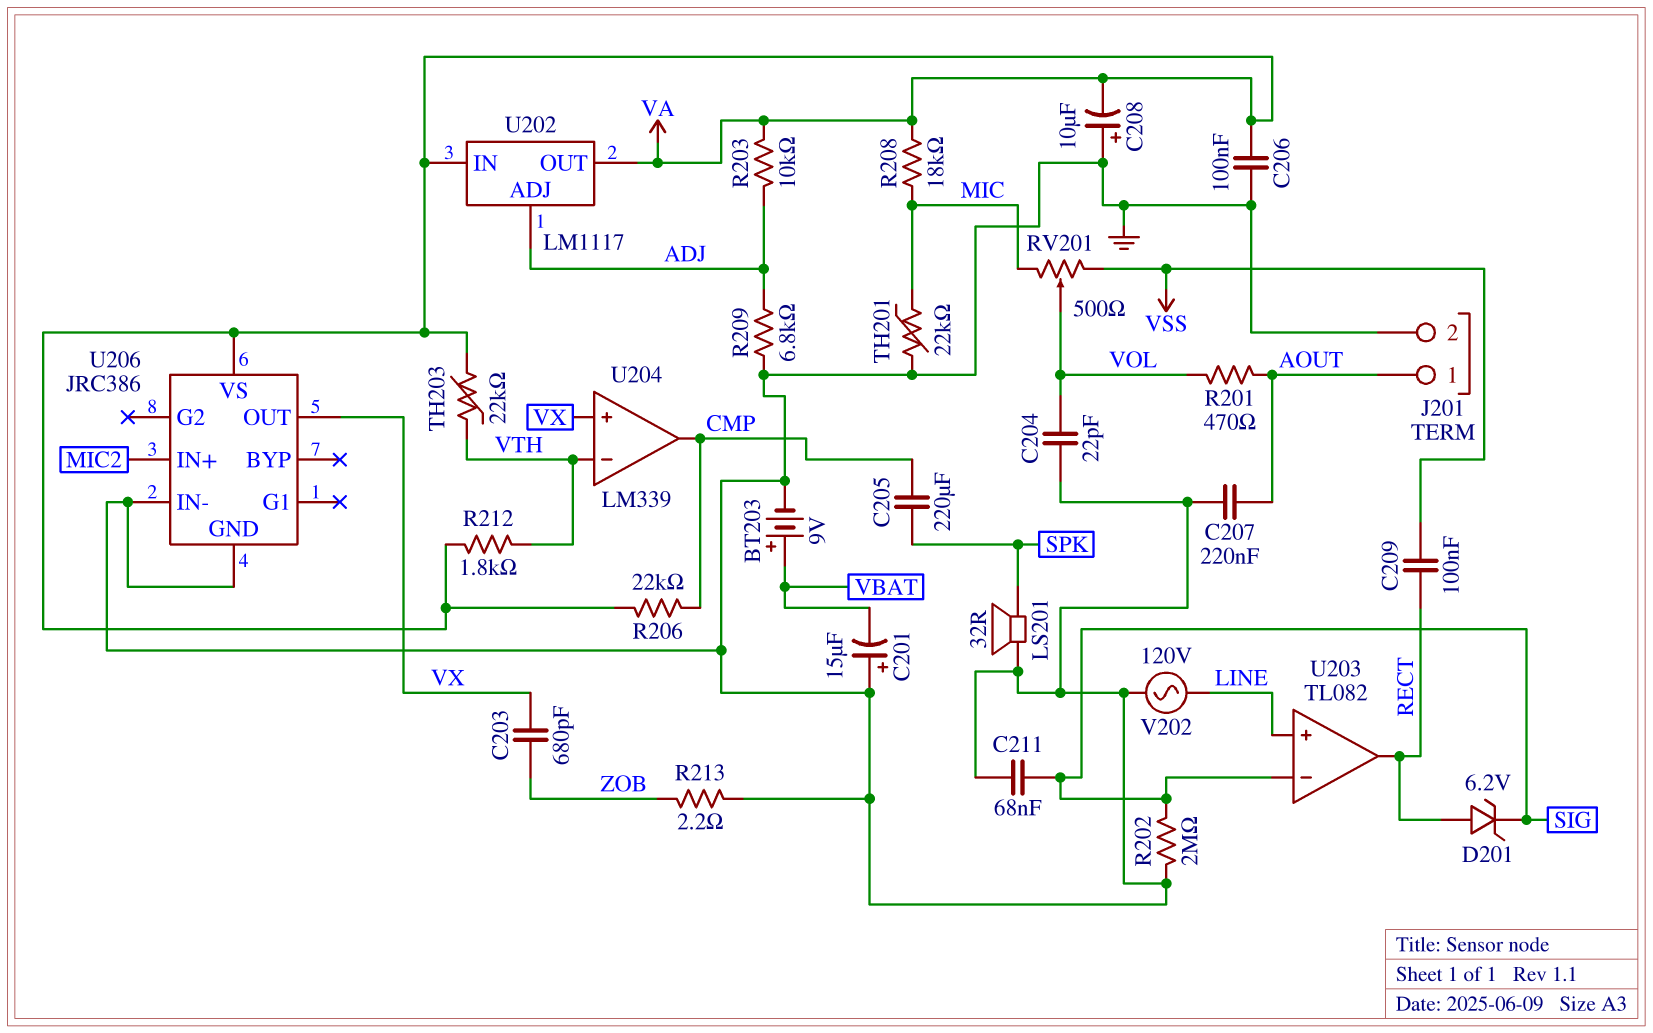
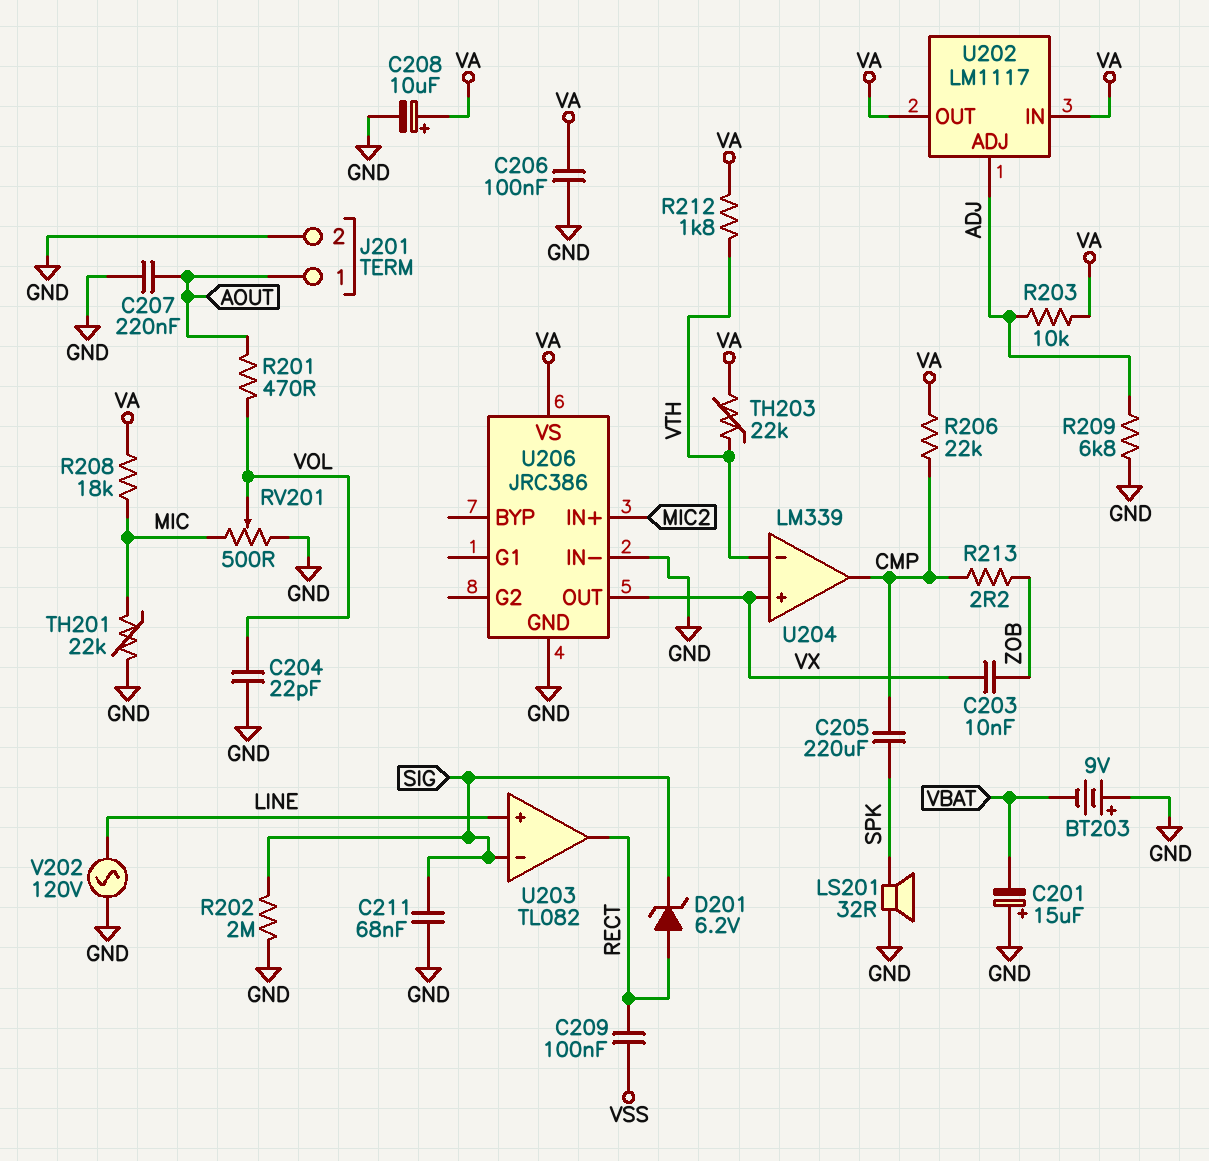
BT203: 9V (plus VBAT, minus GND) -> 9V (plus GND, minus VBAT)
C203: 680pF (VX, ZOB) -> 10nF (VX, ZOB)
C208: 10uF (plus GND, minus VA) -> 10uF (plus VA, minus GND)
R213: 2.2 (GND, ZOB) -> 2.2 (CMP, ZOB)
RV201: 500 (MIC, VSS, wiper VOL) -> 500 (GND, MIC, wiper VOL)

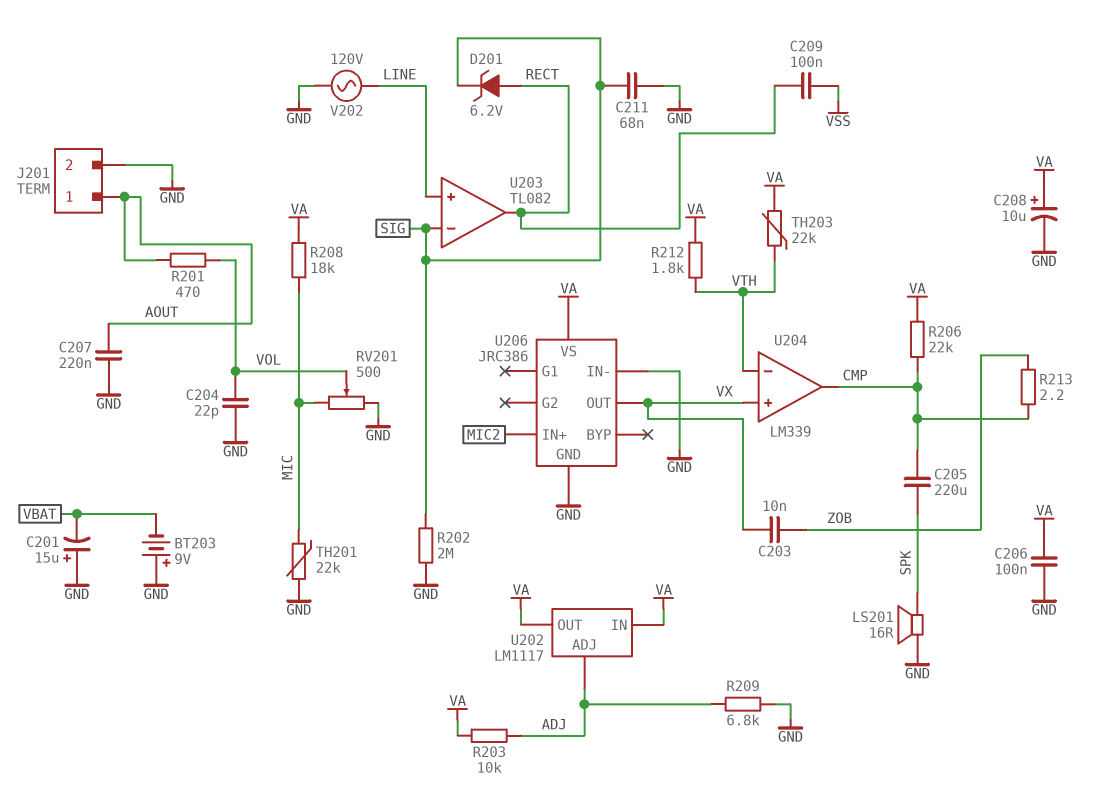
LS201: speaker 32R (GND, SPK) -> speaker 16R (GND, SPK)

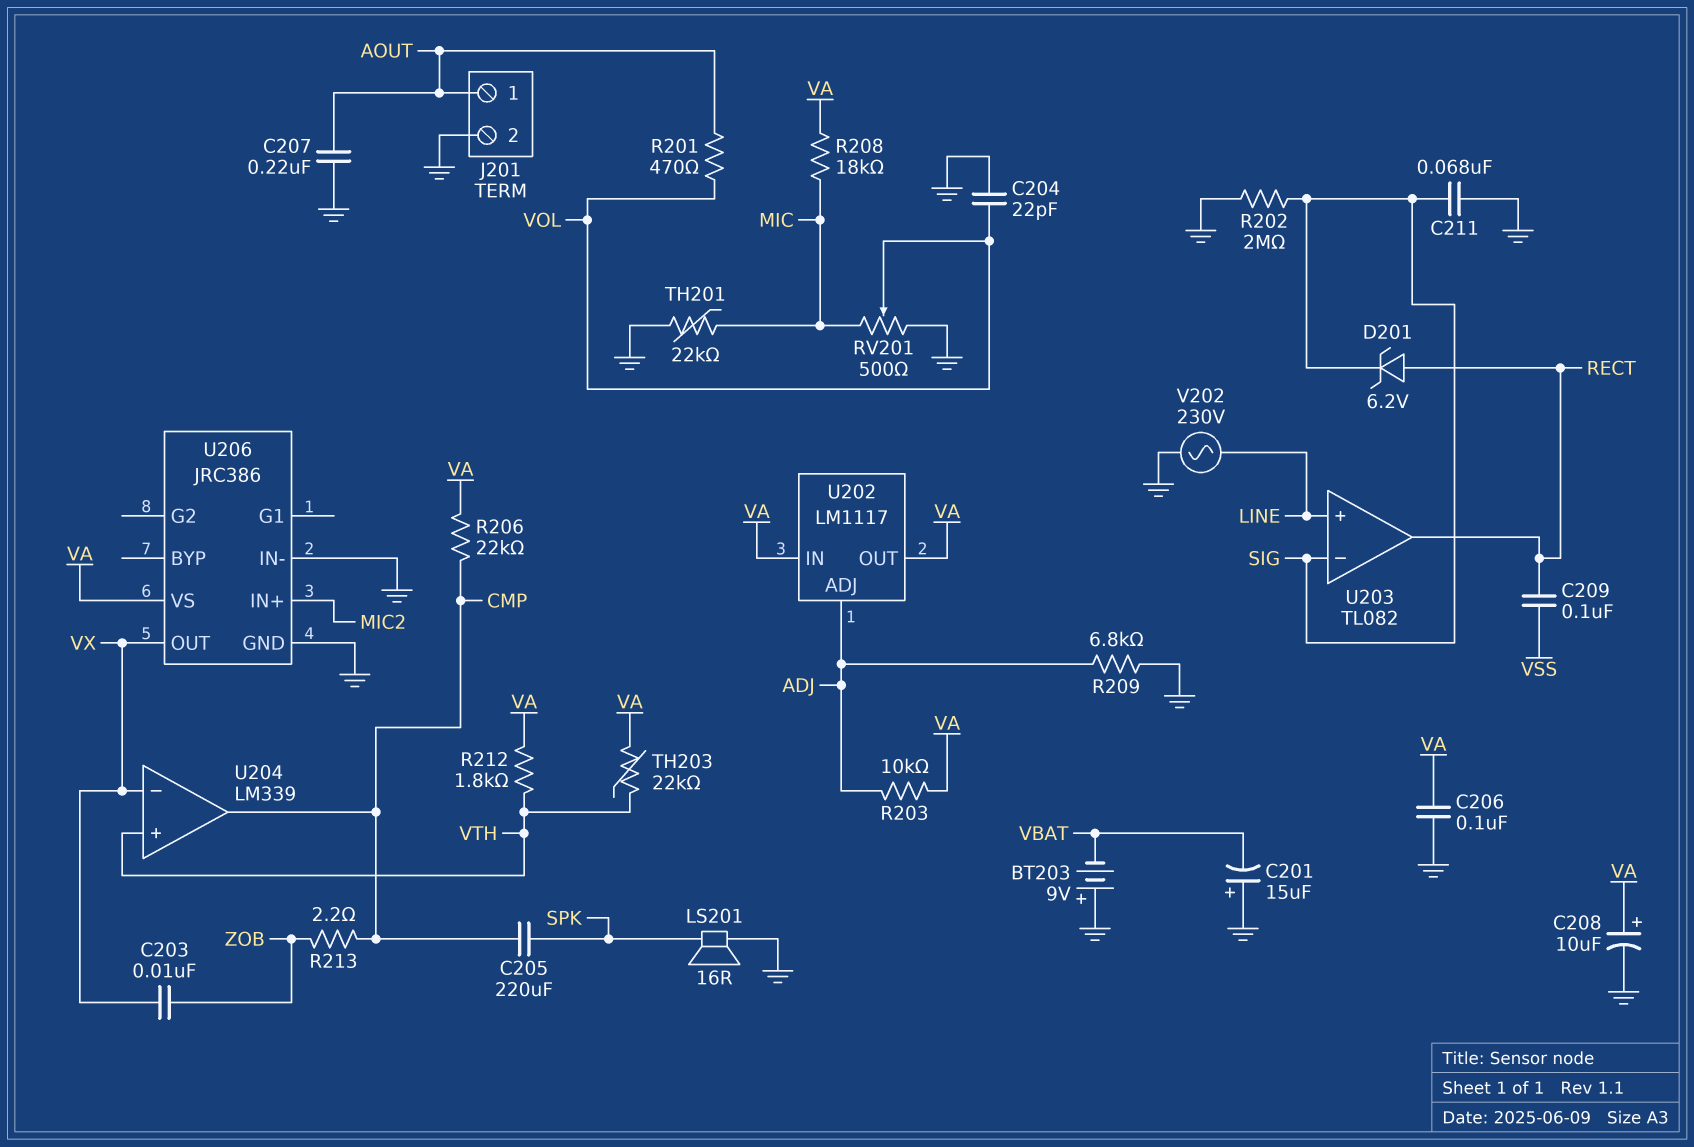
U204 pin in+: VX -> VTH
U204 pin in-: VTH -> VX
V202: AC 120V (GND, LINE) -> AC 230V (GND, LINE)

